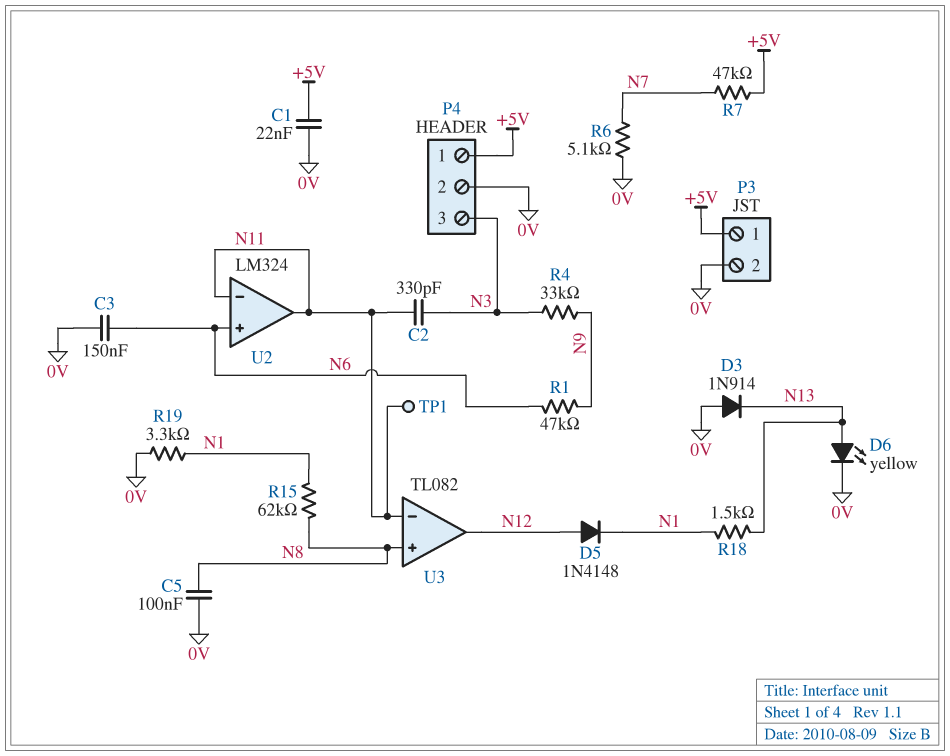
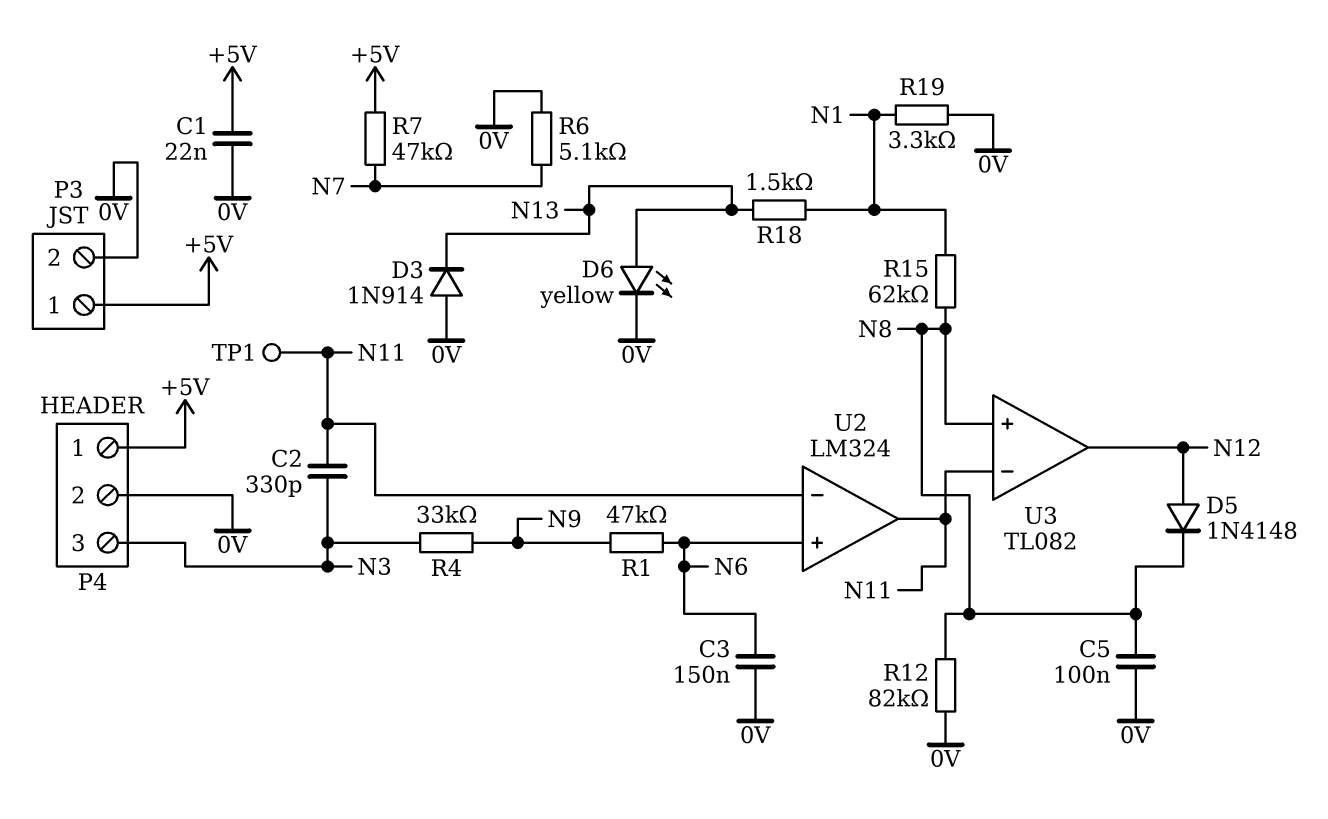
D5: diode 1N4148 (A N12, K N1) -> diode 1N4148 (A N12, K N8)
R12: none -> 82k (0V, N8)

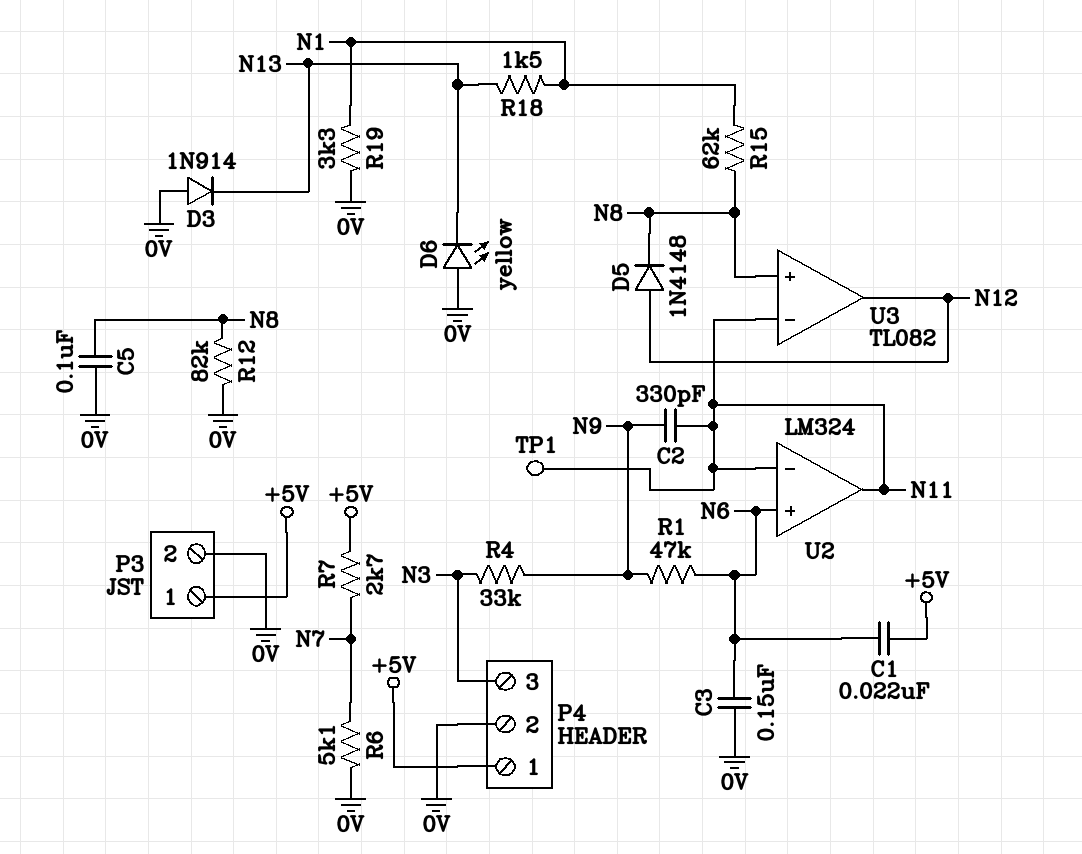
C1: 22nF (+5V, 0V) -> 22nF (+5V, N6)
C2: 330pF (N3, N11) -> 330pF (N9, N11)
D6: LED yellow (A N13, K 0V) -> LED yellow (A 0V, K N13)
R7: 47k (+5V, N7) -> 2.7k (+5V, N7)

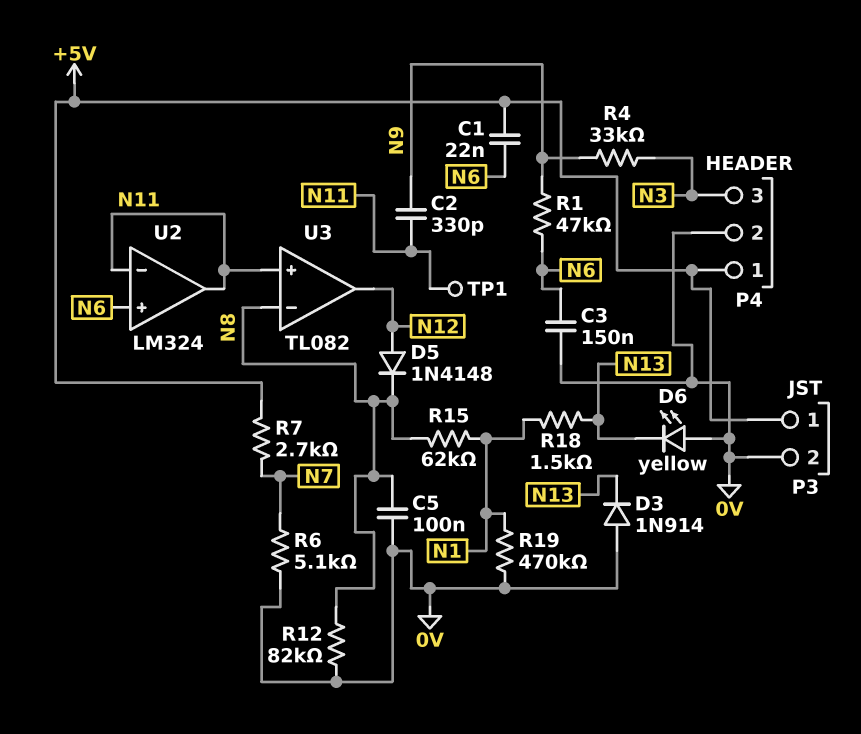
R19: 3.3k (0V, N1) -> 470k (0V, N1)
U3 pin in+: N8 -> N11
U3 pin in-: N11 -> N8

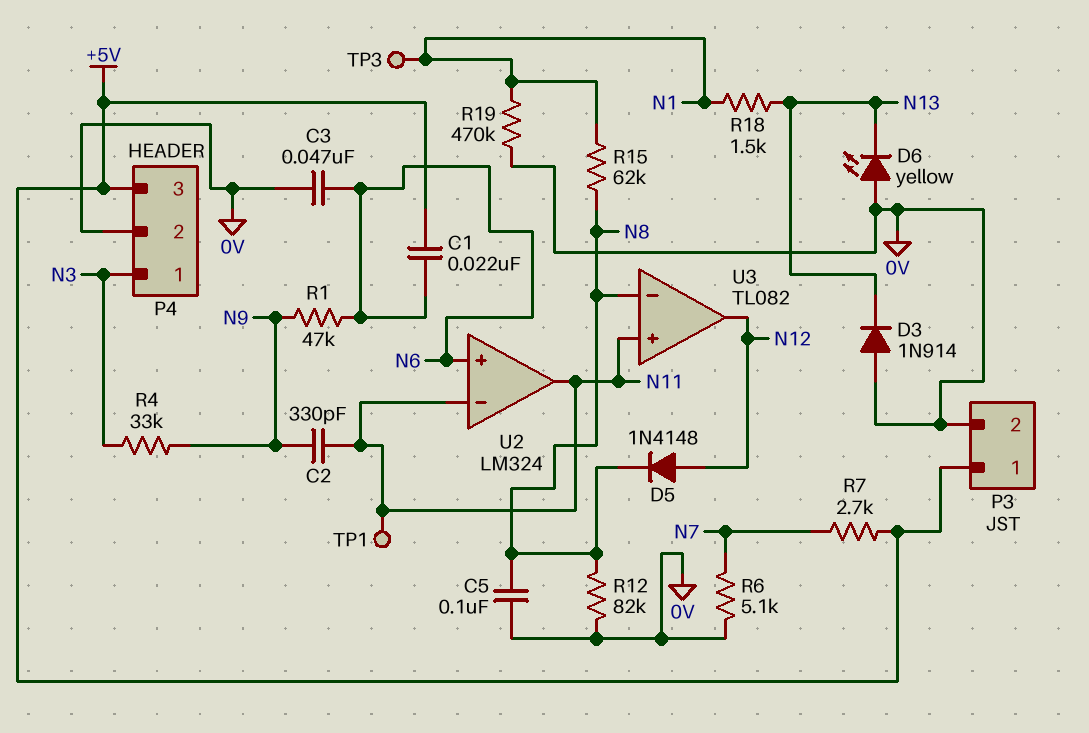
C3: 150nF (0V, N6) -> 47nF (0V, N6)
P4 pin 1: +5V -> N3
P4 pin 3: N3 -> +5V
TP3: none -> test point (N1)

